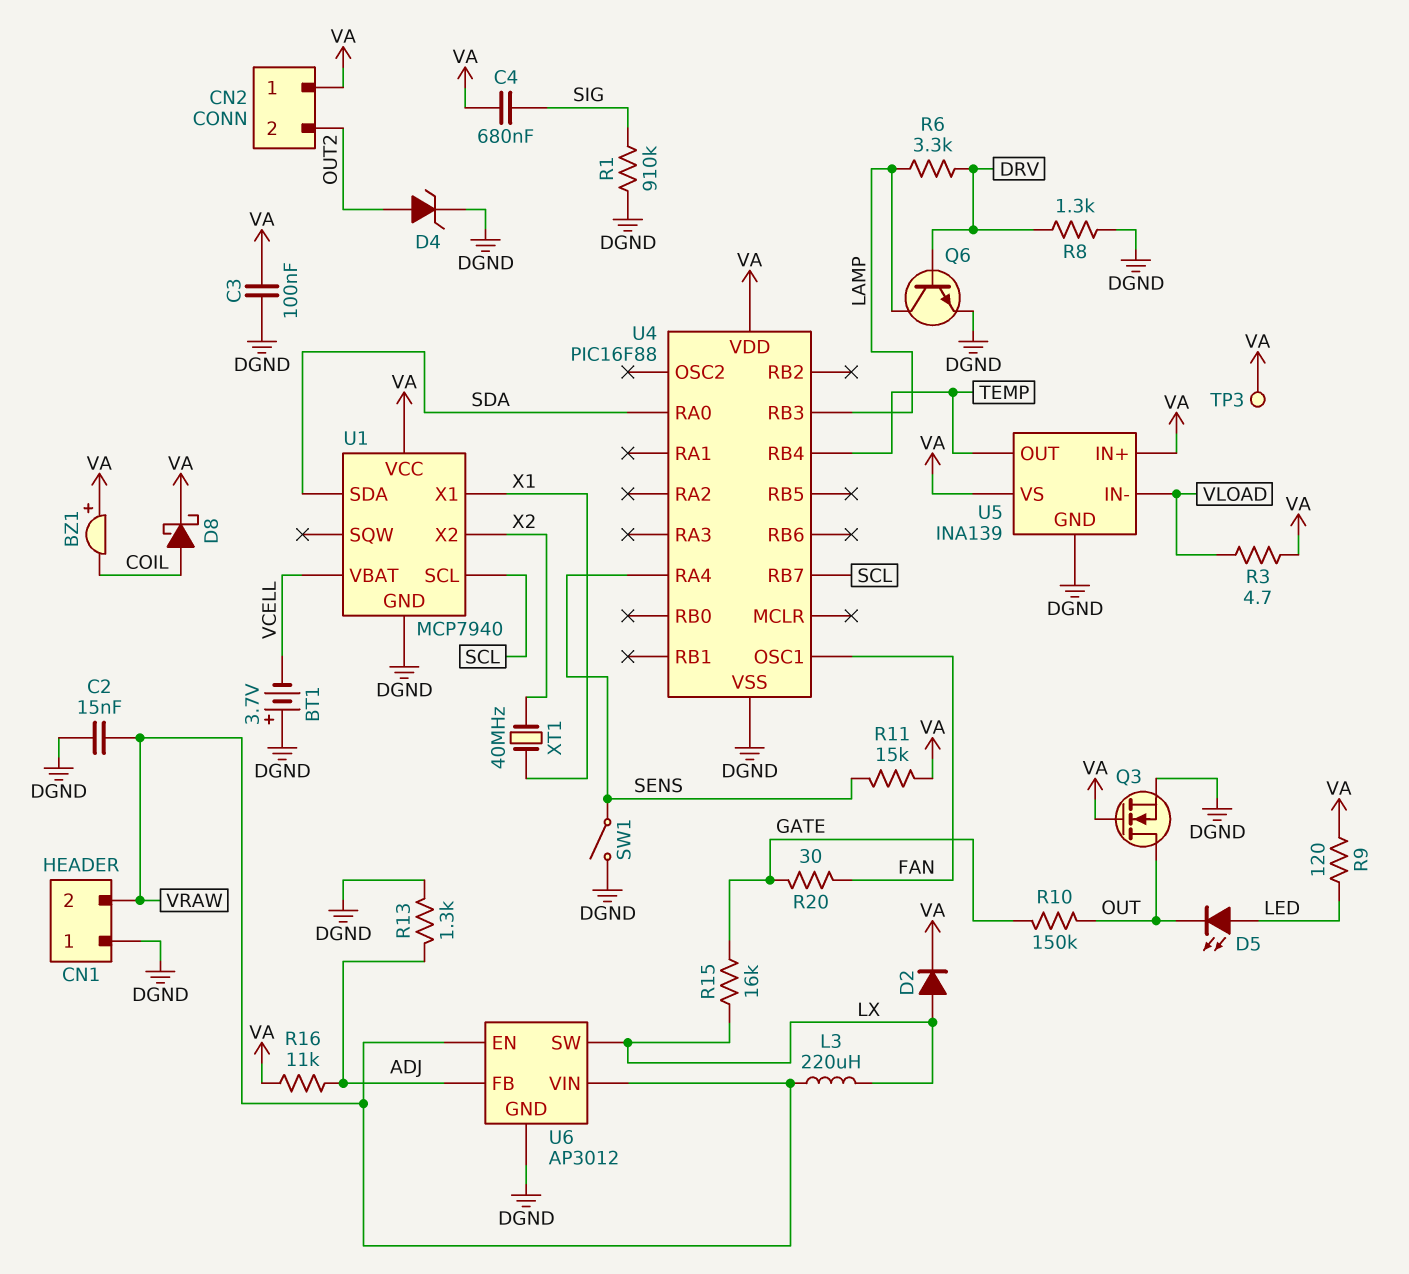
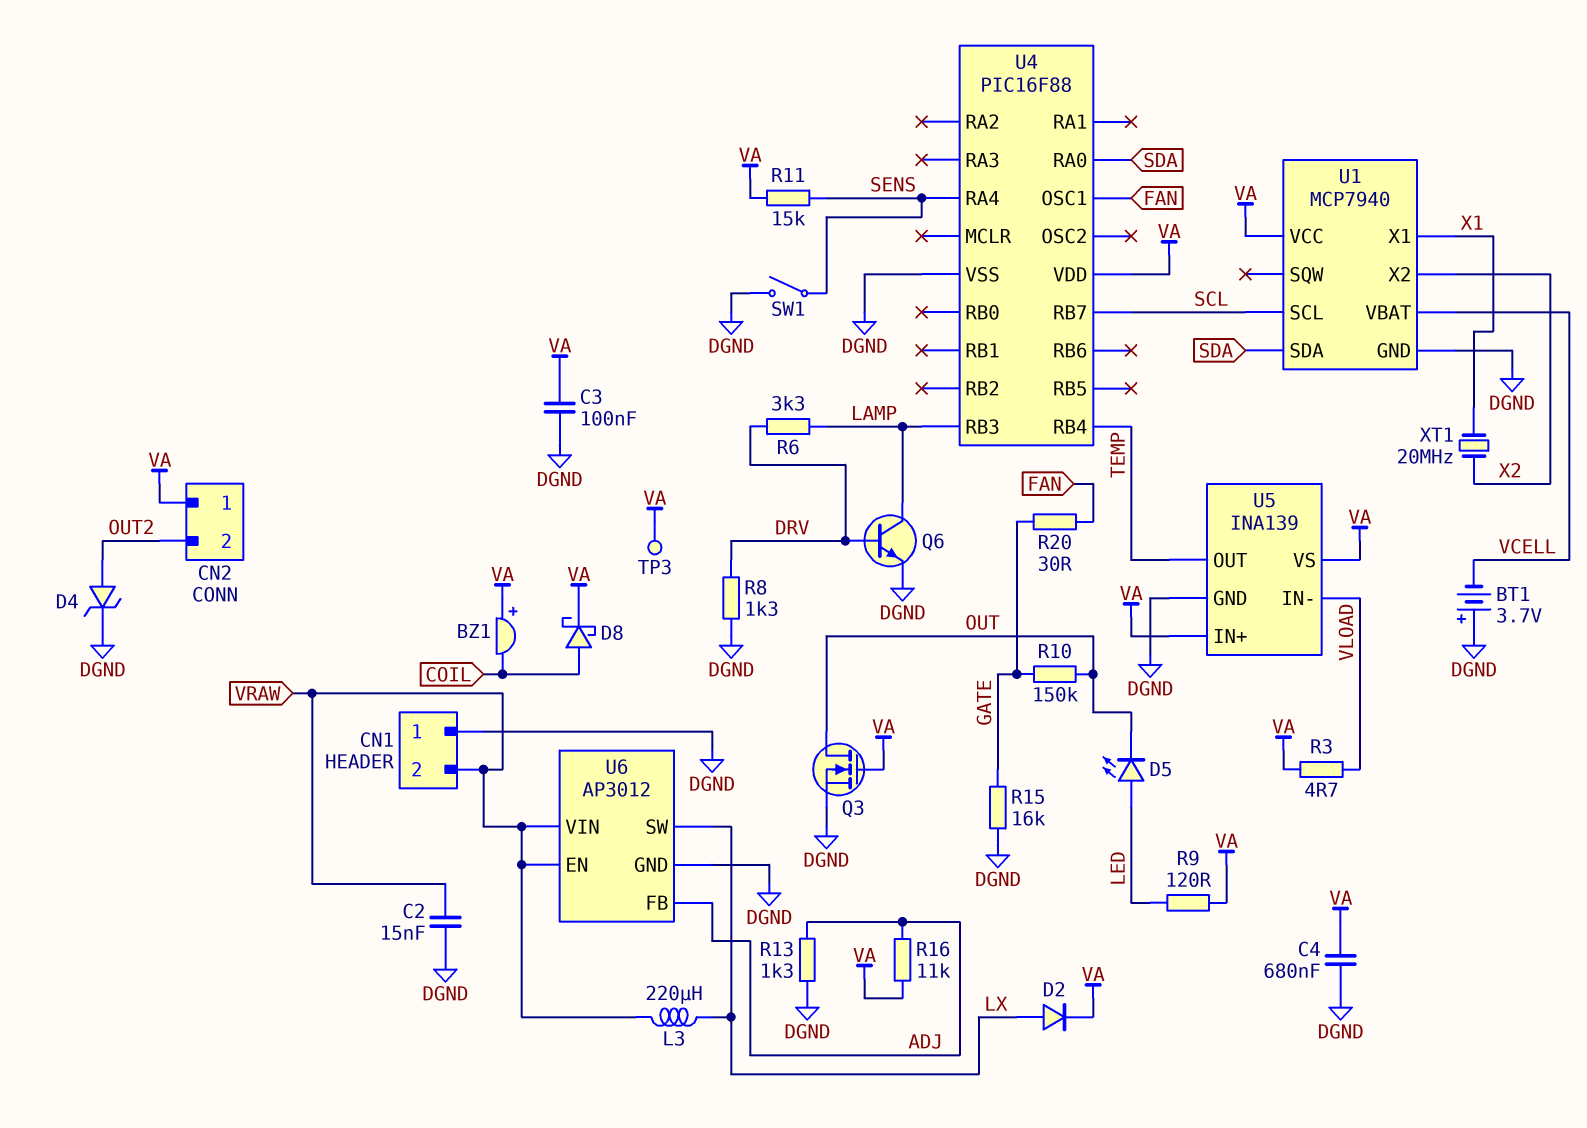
C4: 680nF (SIG, VA) -> 680nF (DGND, VA)
R1: 910k (DGND, SIG) -> none
R15: 16k (GATE, LX) -> 16k (DGND, GATE)
XT1: 40MHz (X1, X2) -> 20MHz (X1, X2)

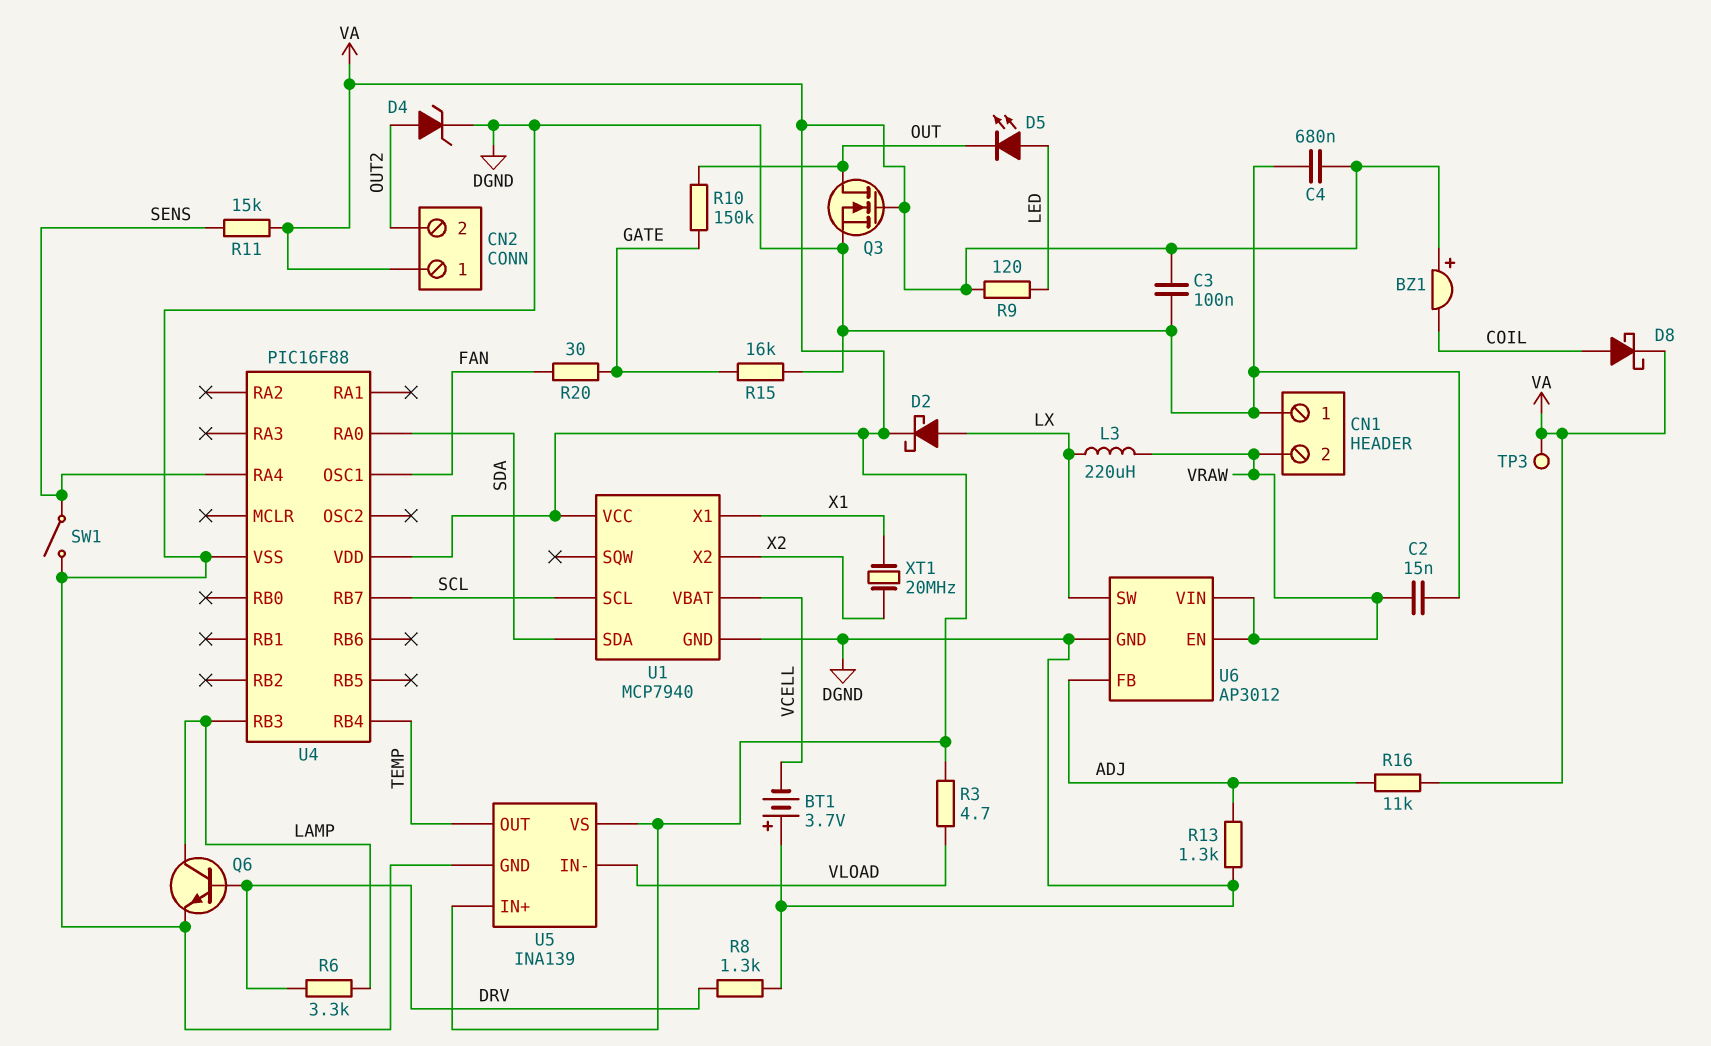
D2: diode (A LX, K VA) -> schottky (A LX, K VA)

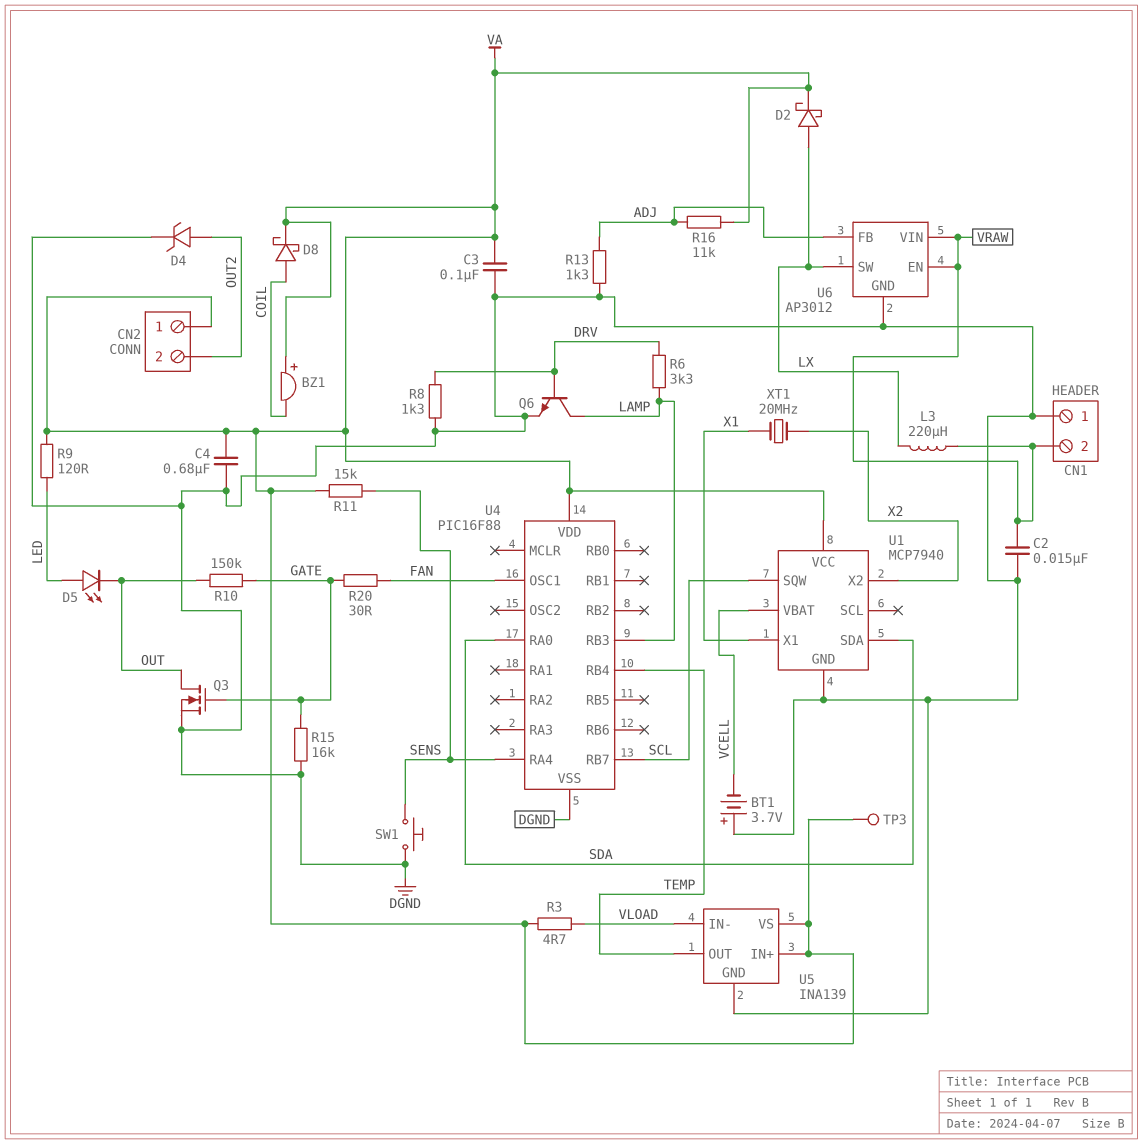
Q3: NMOS (G VA, D OUT, S DGND) -> NMOS (G GATE, D OUT, S DGND)
SW1: switch (DGND, SENS) -> button (DGND, SENS)
U1 pin SCL: SCL -> none
U1 pin SQW: none -> SCL

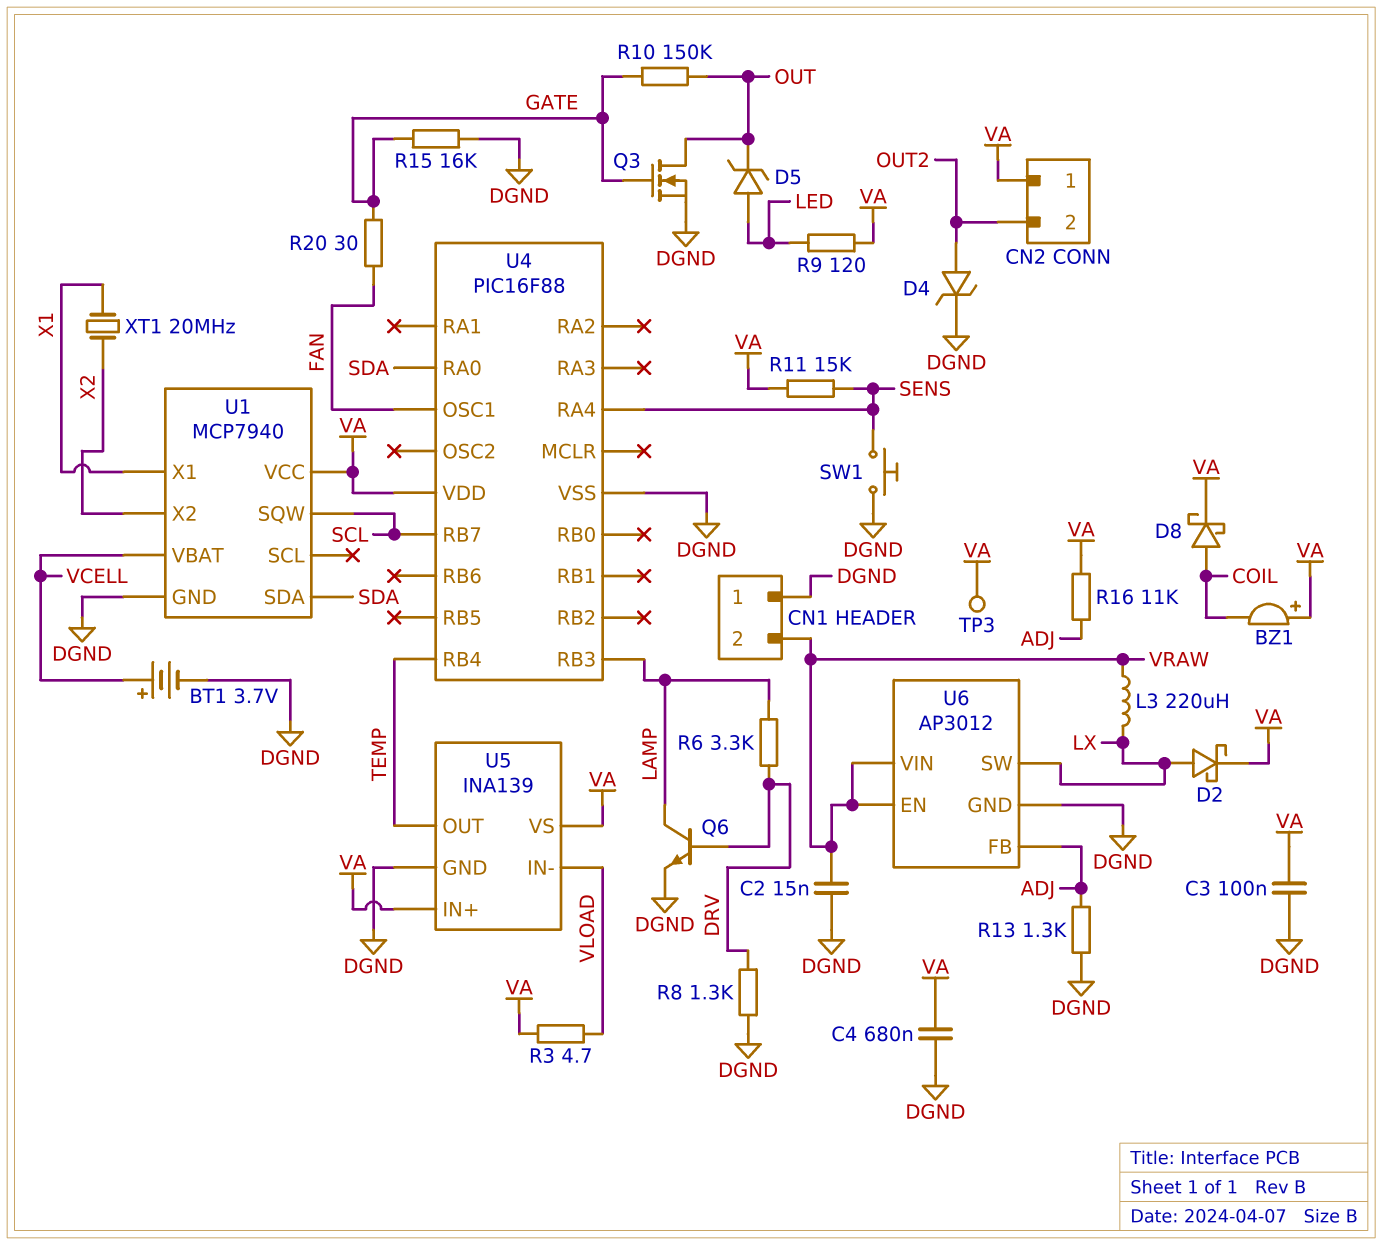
BT1: 3.7V (plus DGND, minus VCELL) -> 3.7V (plus VCELL, minus DGND)
D5: LED (A LED, K OUT) -> zener (A LED, K OUT)

